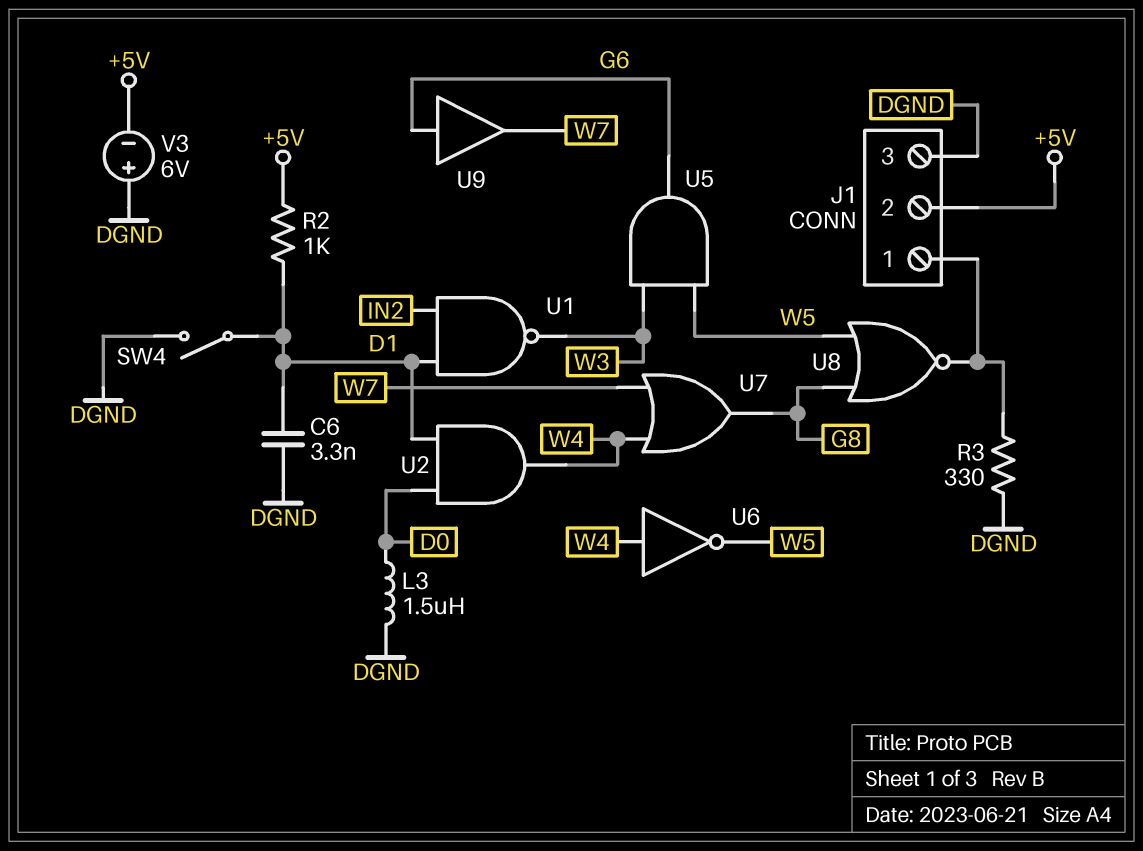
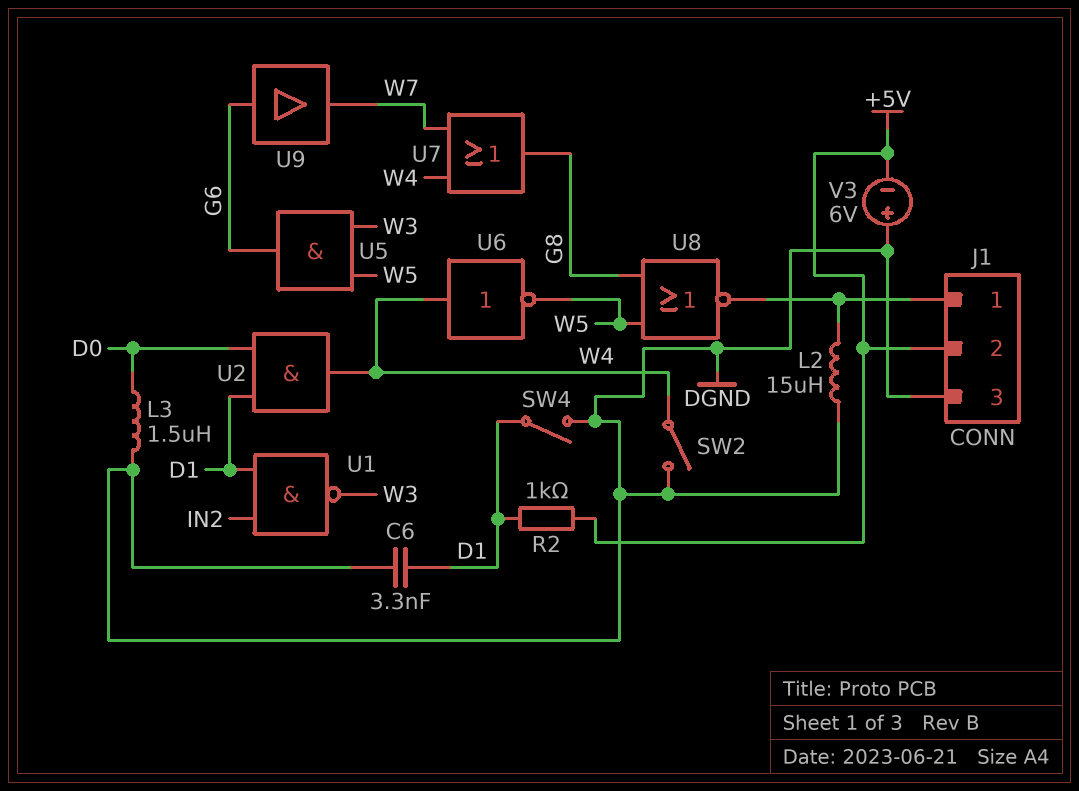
L2: none -> 15uH (DGND, J1/1)
R3: 330 (DGND, J1/1) -> none
SW2: none -> switch (DGND, W4)

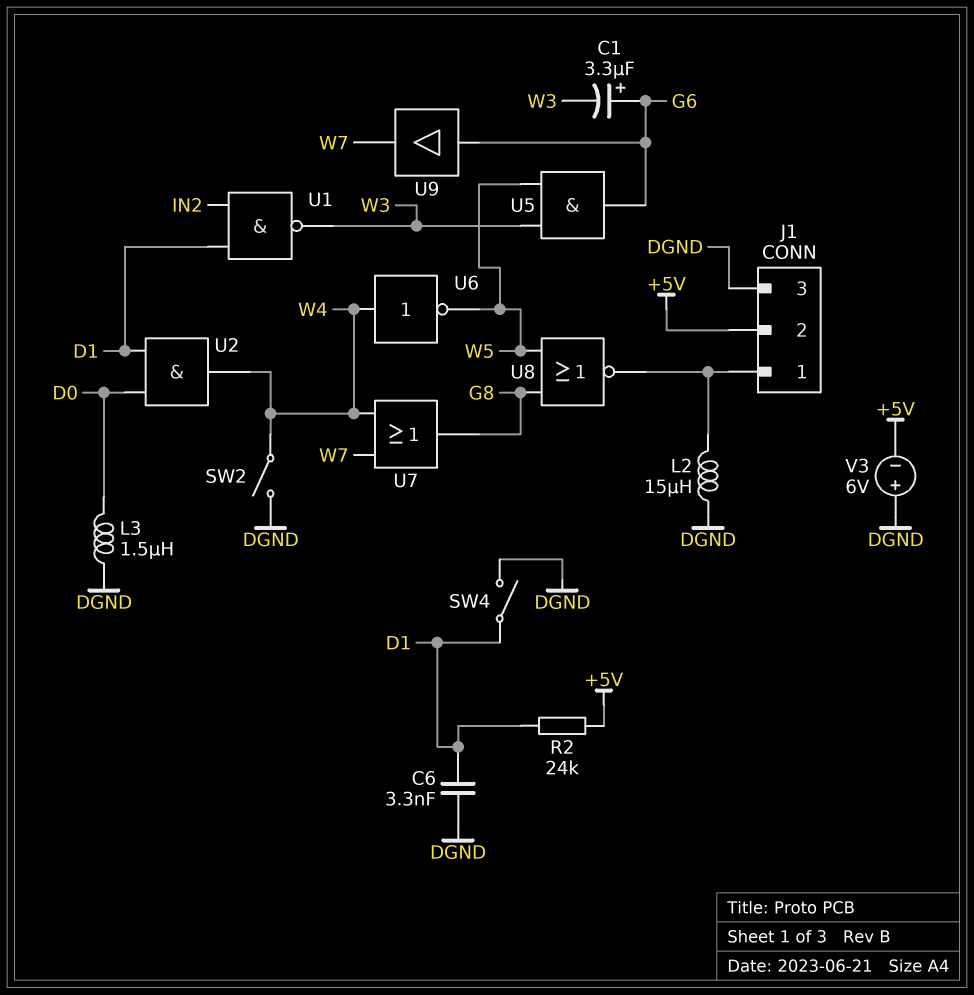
C1: none -> 3.3uF (plus G6, minus W3)
R2: 1k (+5V, D1) -> 24k (+5V, D1)

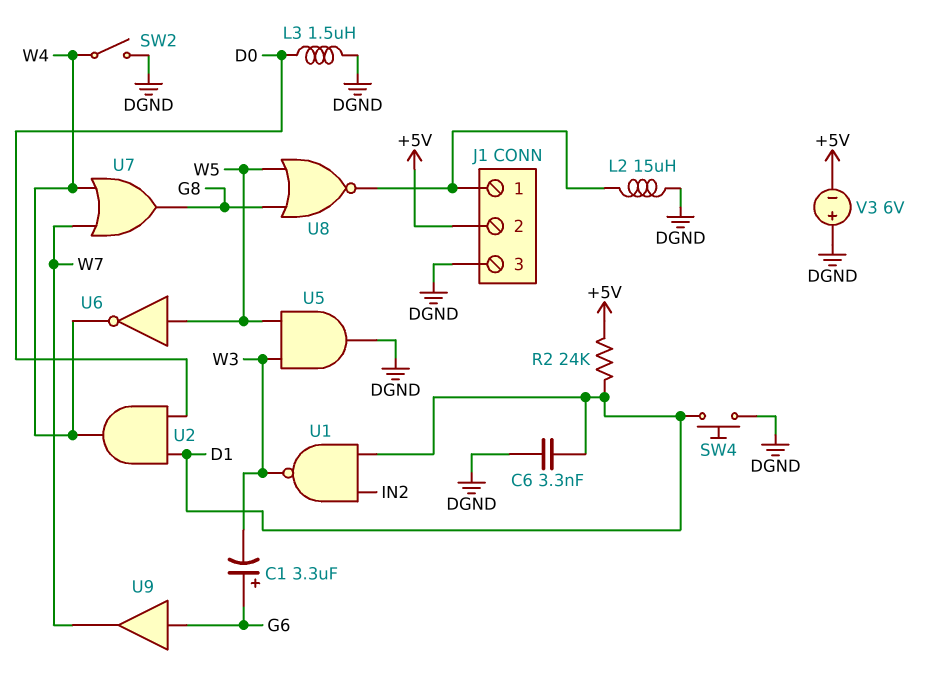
SW4: switch (D1, DGND) -> button (D1, DGND)
U5: AND (in W3, in W5, out G6) -> AND (in W3, in W5, out DGND)
U6: NOT (in W4, out W5) -> NOT (in W5, out W4)

